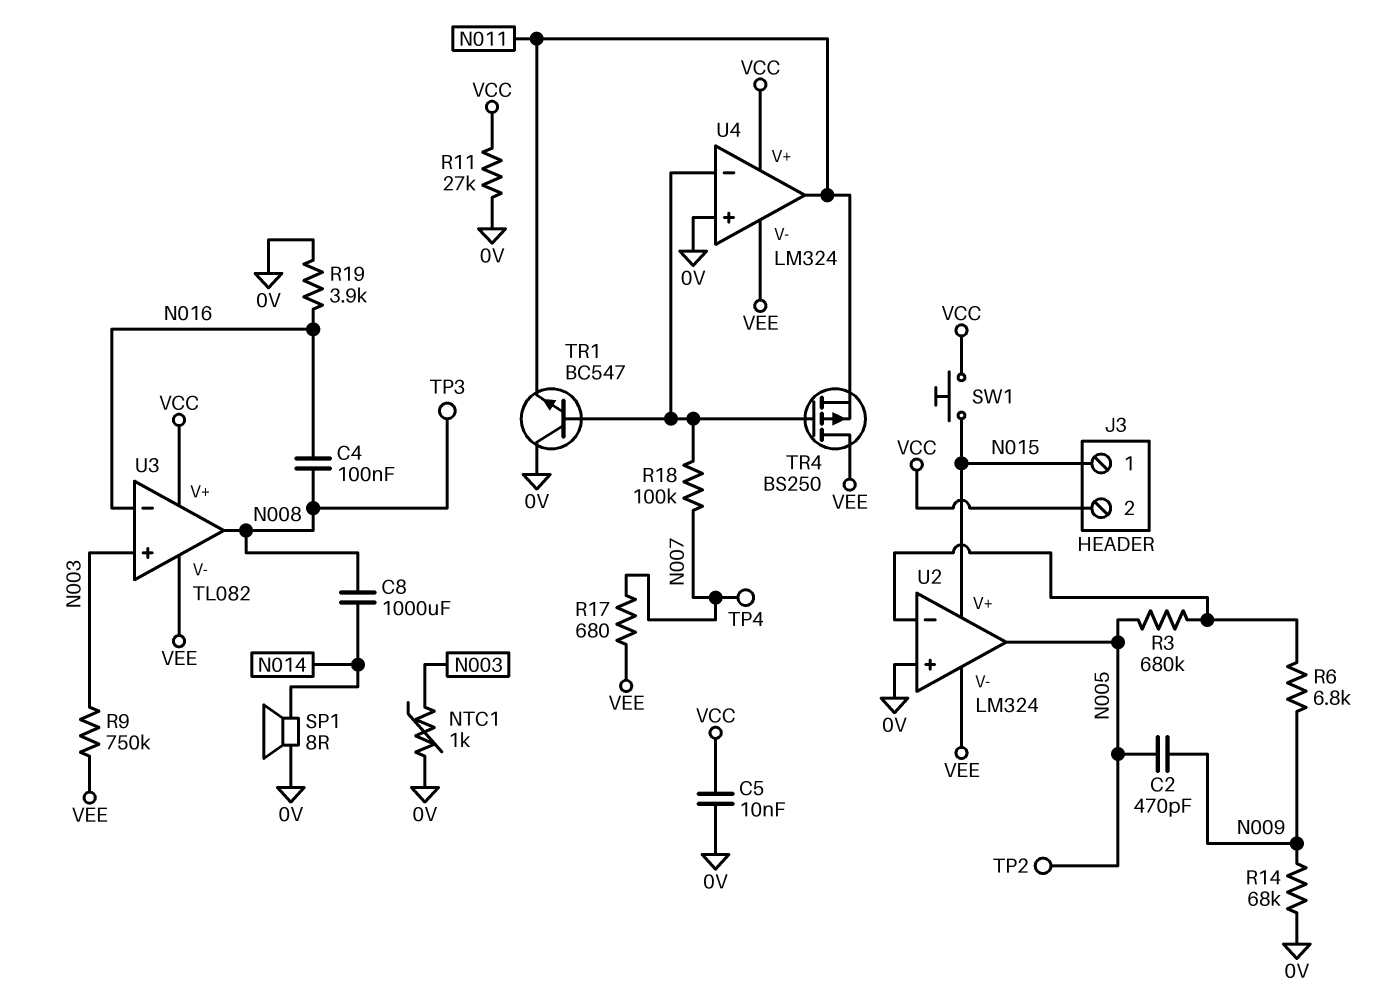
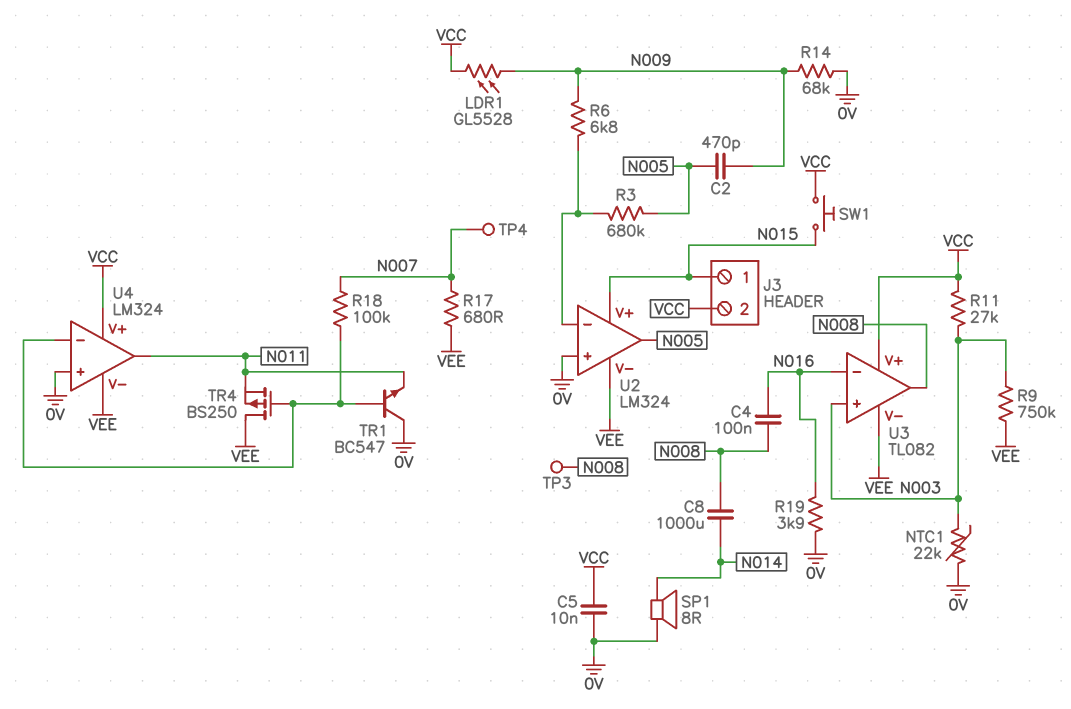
LDR1: none -> GL5528 (N009, VCC)
NTC1: 1k (0V, N003) -> 22k (0V, N003)
R11: 27k (0V, VCC) -> 27k (N003, VCC)
TP2: test point (N005) -> none

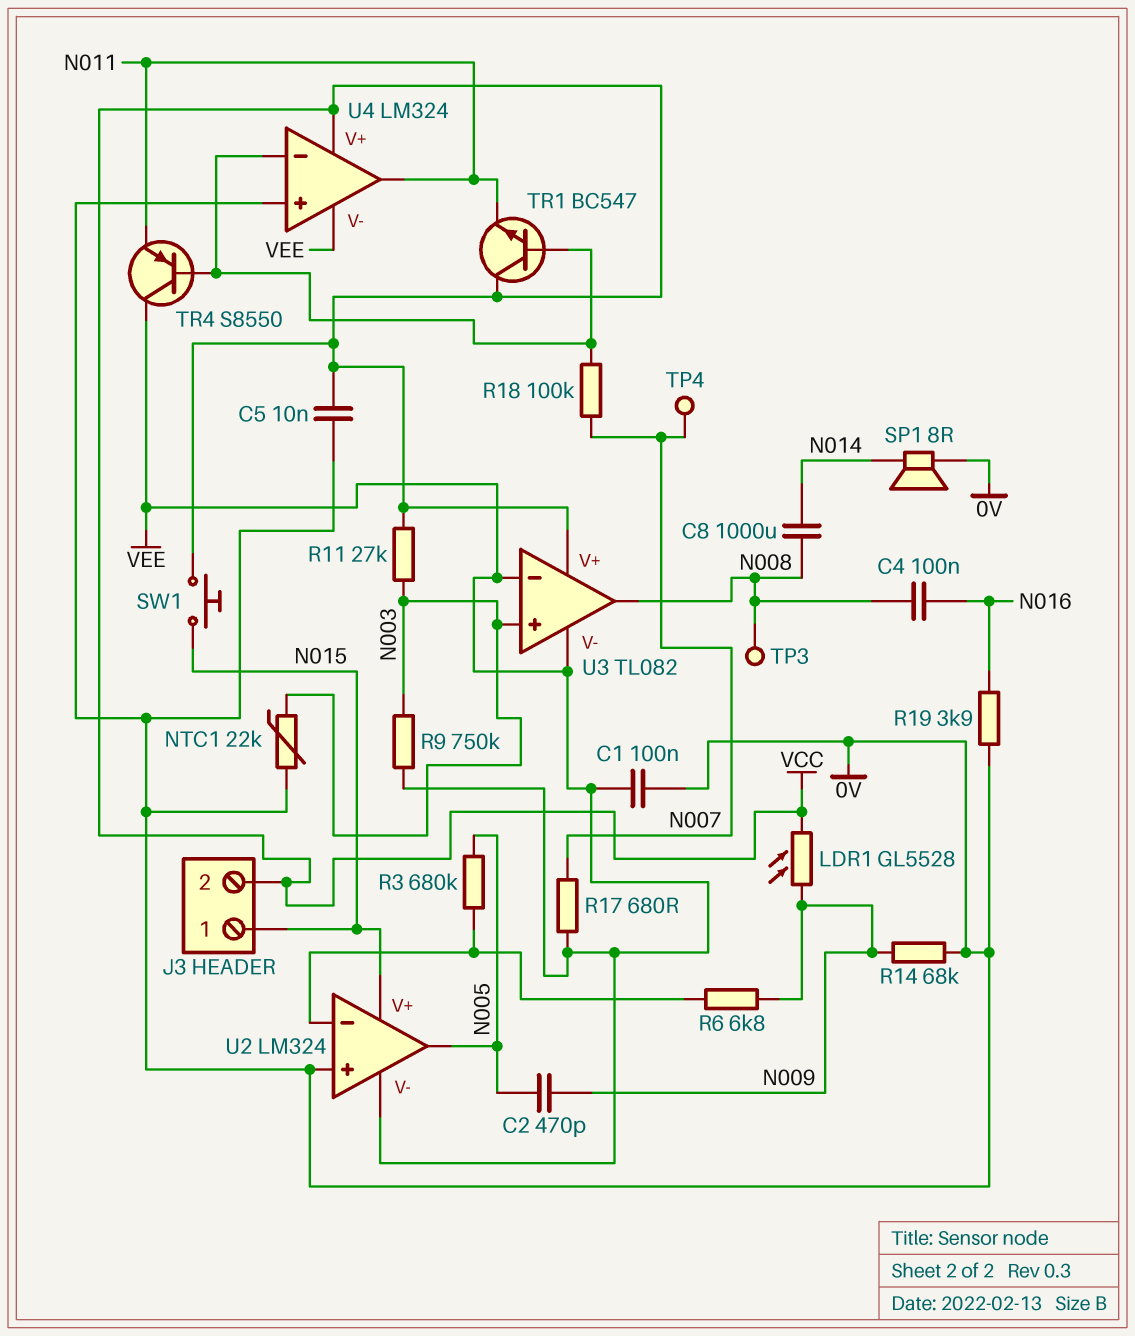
C1: none -> 100nF (0V, VEE)
TR1: NPN BC547 (B U4/in-, C 0V, E N011) -> NPN BC547 (B U4/in-, C VCC, E N011)
TR4: PMOS BS250 (G U4/in-, D VEE, S N011) -> PNP S8550 (B U4/in-, C VEE, E N011)
U3 pin in-: N016 -> VEE

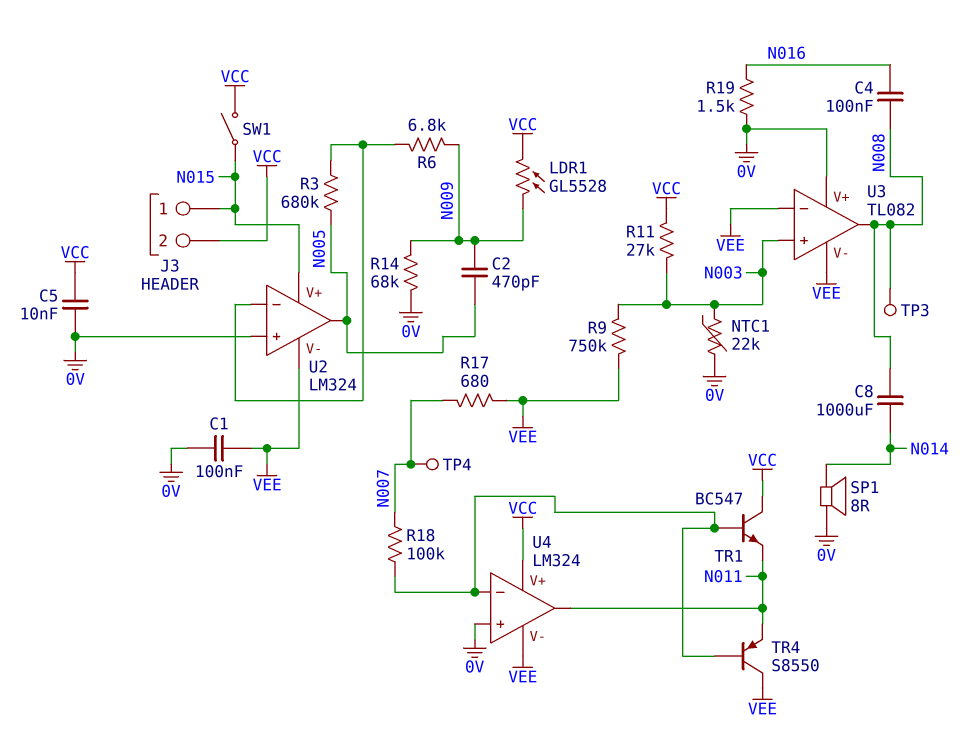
R19: 3.9k (0V, N016) -> 1.5k (0V, N016)
SW1: button (N015, VCC) -> switch (N015, VCC)
U3 pin V+: VCC -> 0V

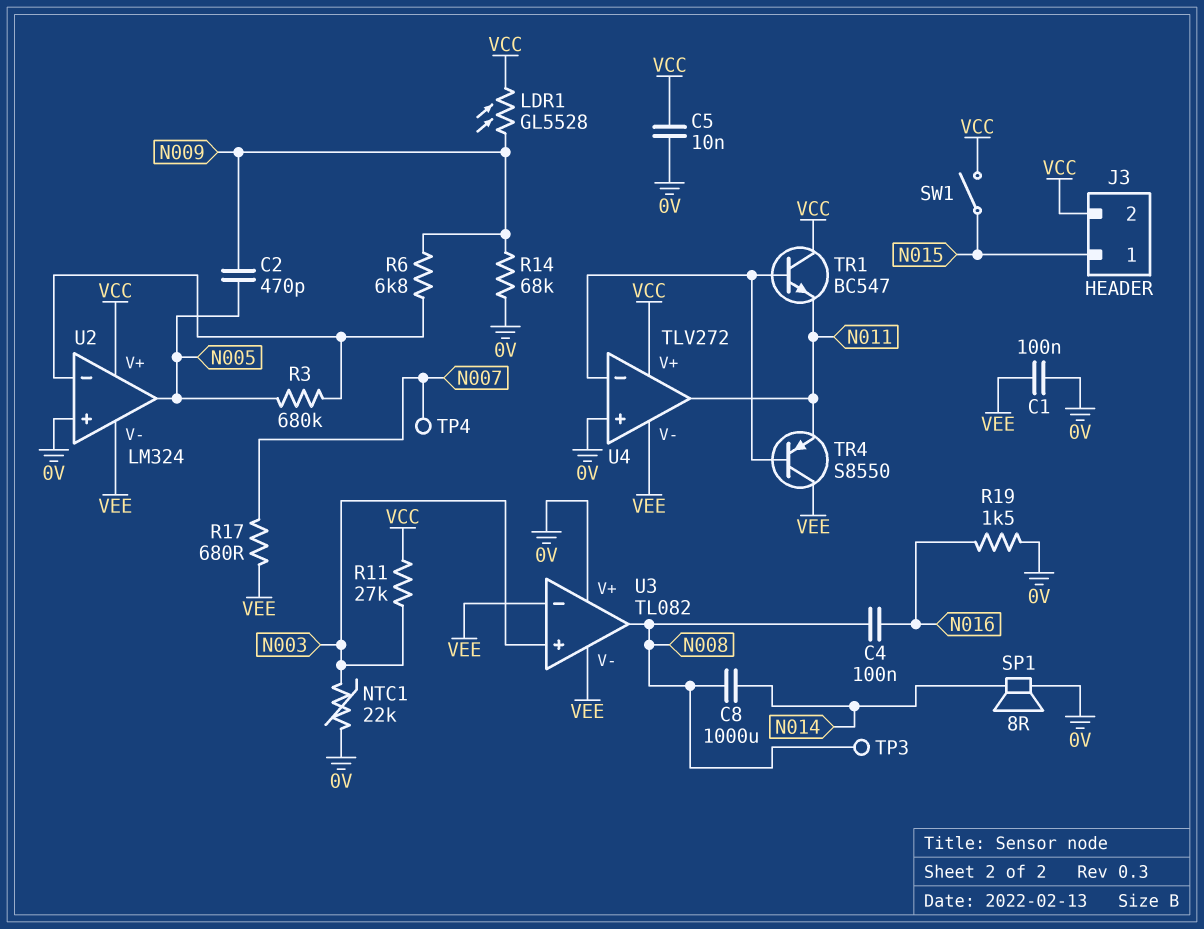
R9: 750k (N003, VEE) -> none
R18: 100k (N007, U4/in-) -> none
U2 pin V+: N015 -> VCC
U4: LM324 -> TLV272

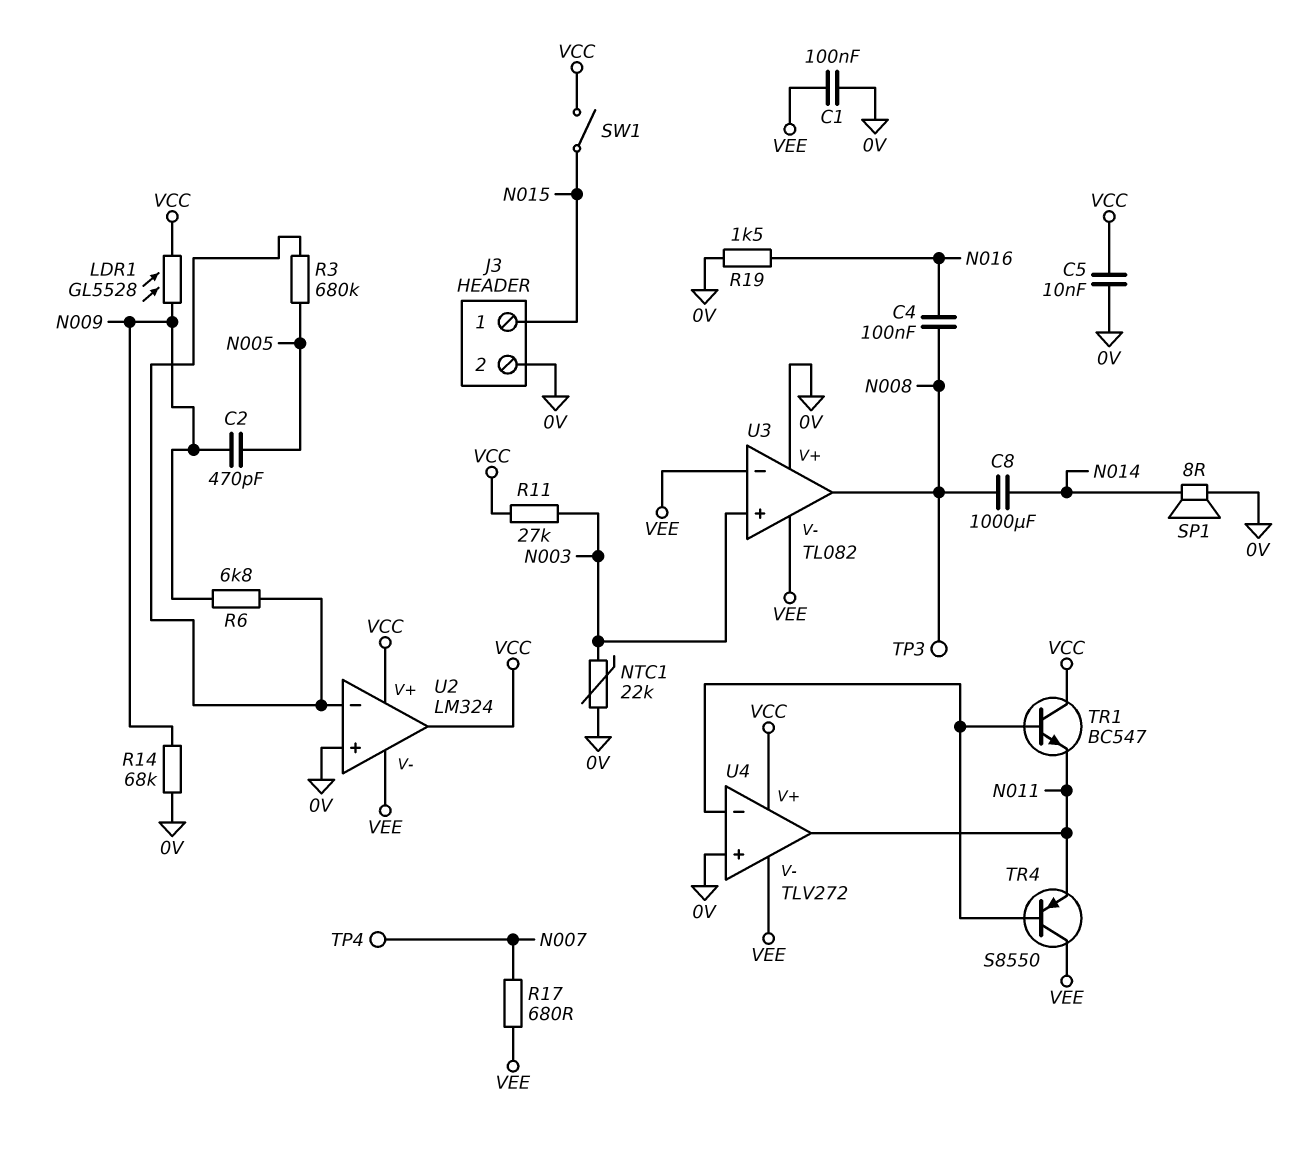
J3 pin 2: VCC -> 0V
U2 pin out: N005 -> VCC

